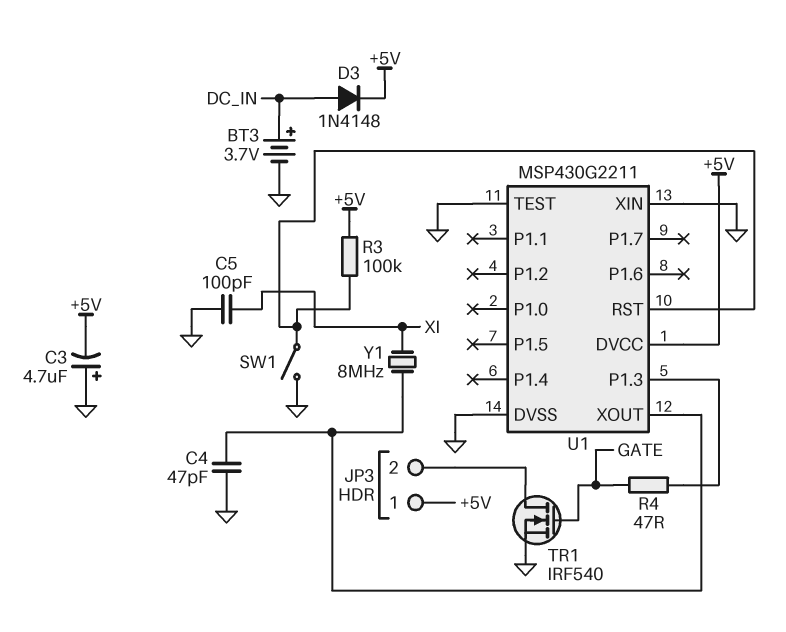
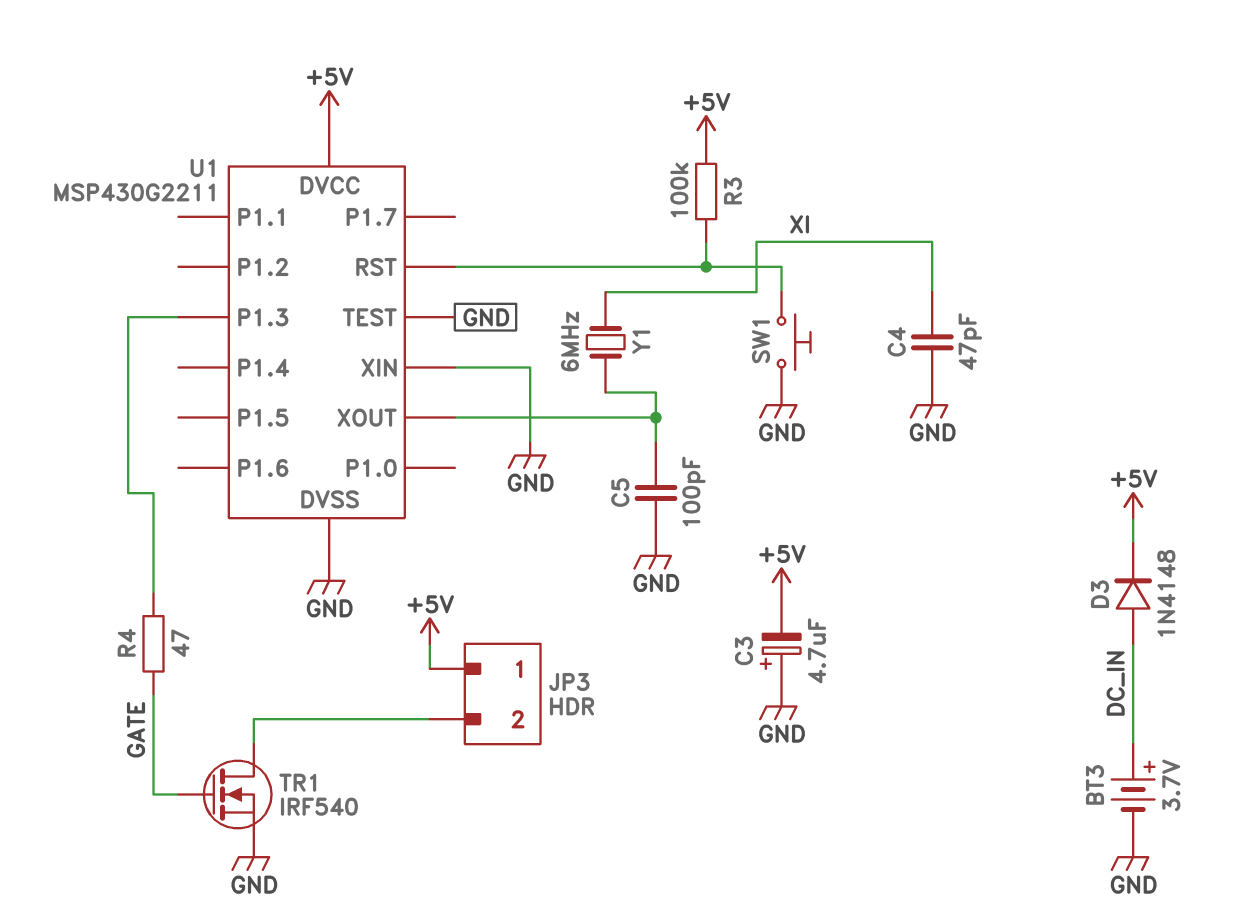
C4: 47pF (GND, U1/XOUT) -> 47pF (GND, XI)
C5: 100pF (GND, XI) -> 100pF (GND, U1/XOUT)
SW1: switch (GND, U1/RST) -> button (GND, U1/RST)
Y1: 8MHz (U1/XOUT, XI) -> 6MHz (U1/XOUT, XI)

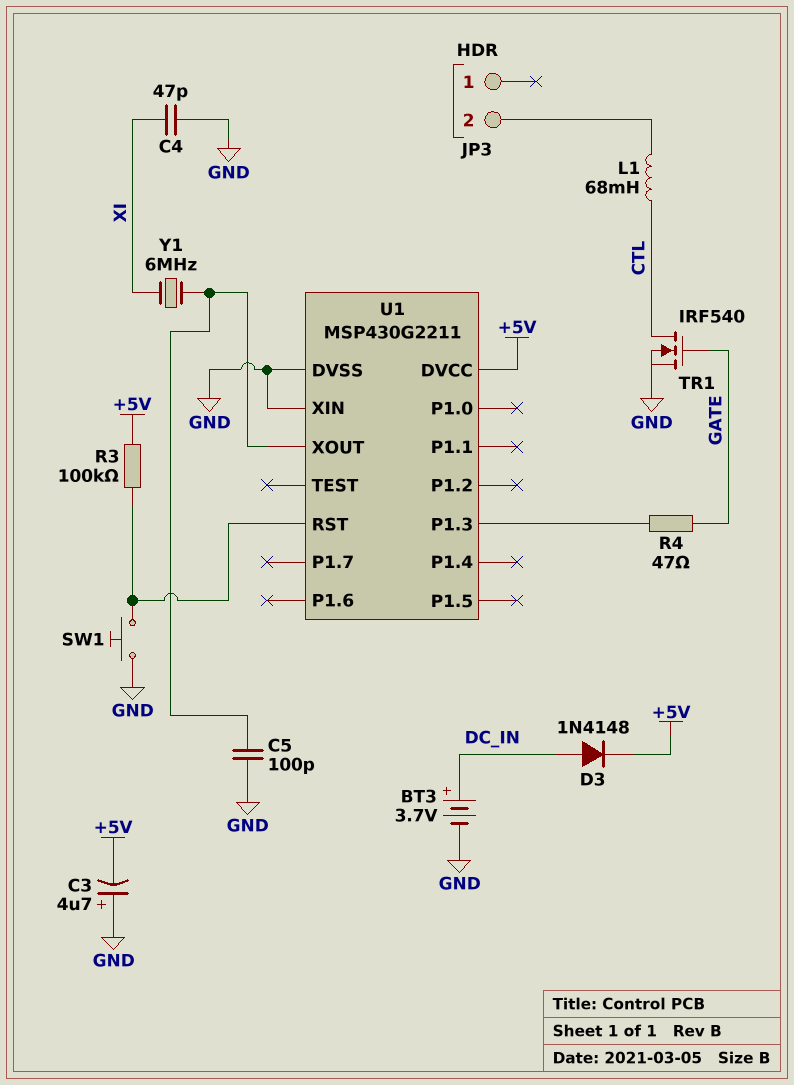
JP3 pin 1: +5V -> none
L1: none -> 68mH (CTL, JP3/2)
TR1: NMOS IRF540 (G GATE, D JP3/2, S GND) -> NMOS IRF540 (G GATE, D CTL, S GND)
U1 pin TEST: GND -> none

